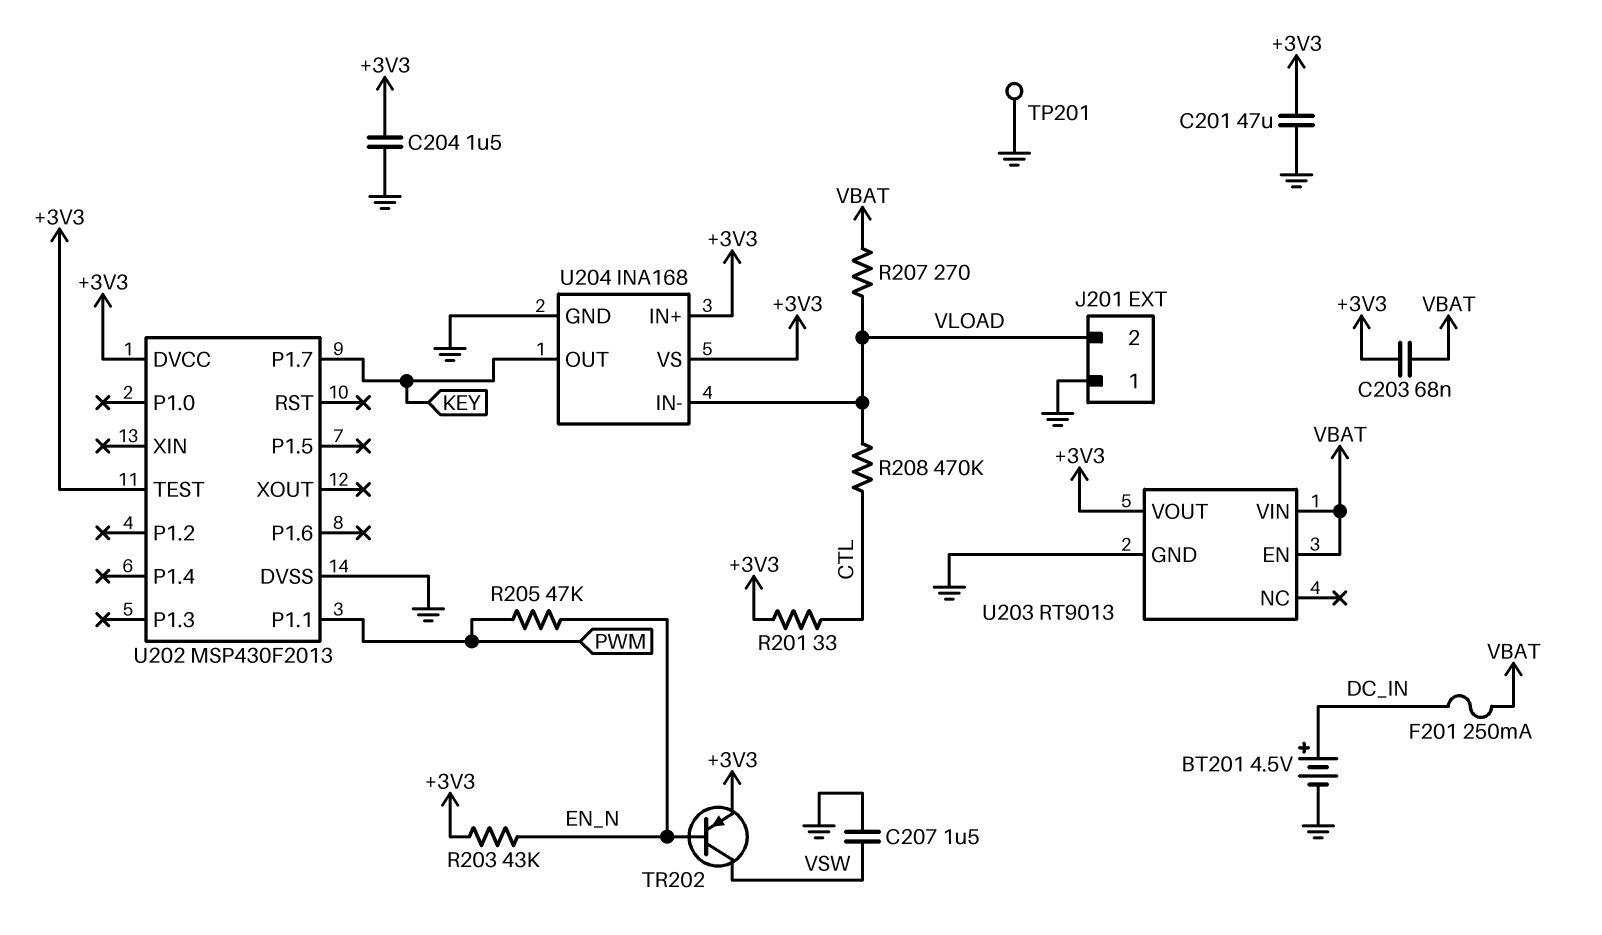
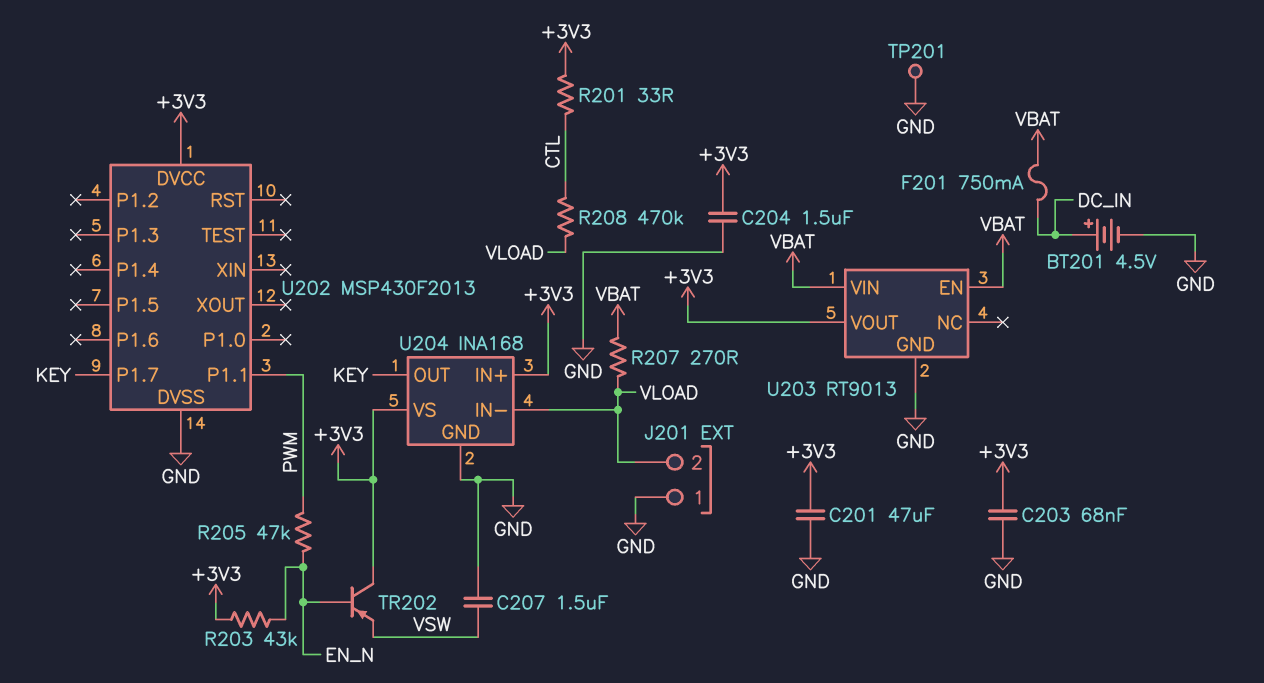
C203: 68nF (+3V3, VBAT) -> 68nF (+3V3, GND)
F201: 250mA (DC_IN, VBAT) -> 750mA (DC_IN, VBAT)
TR202: PNP (B EN_N, C VSW, E +3V3) -> PNP (B EN_N, C +3V3, E VSW)
U202 pin TEST: +3V3 -> none

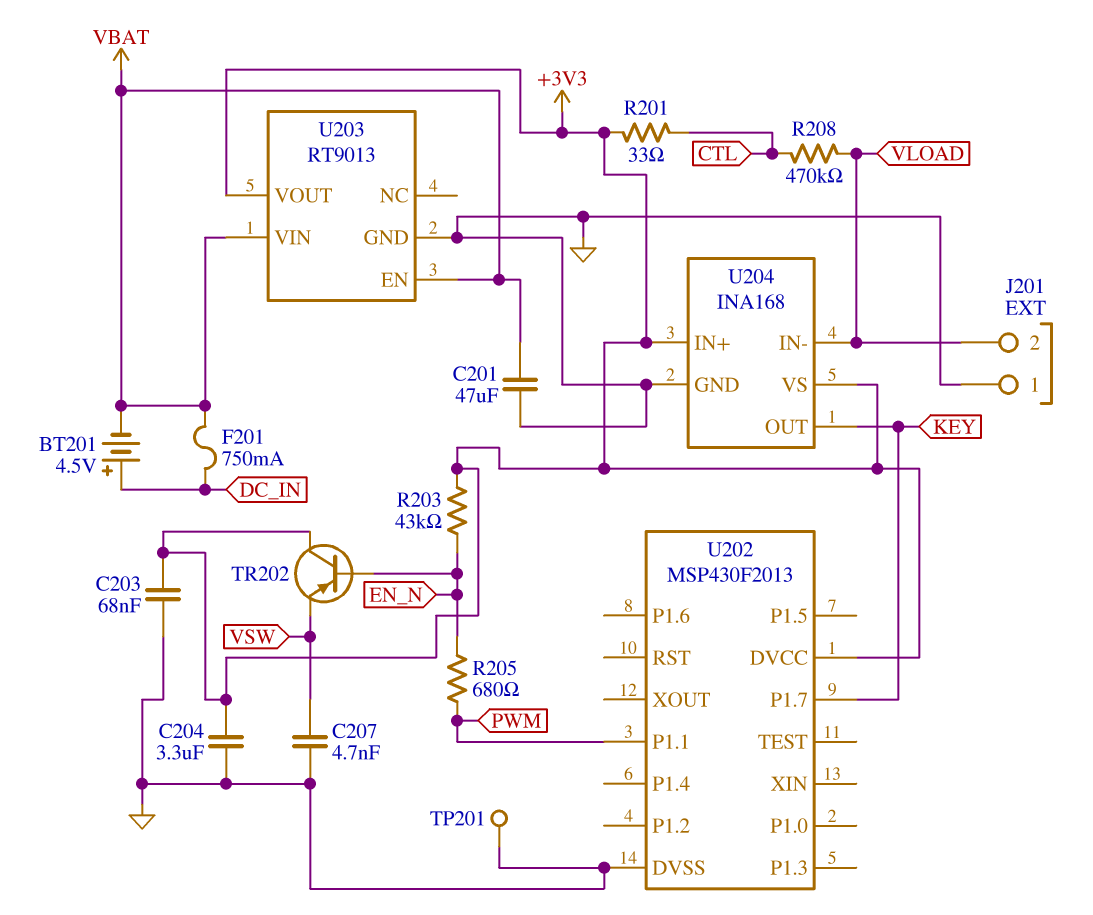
BT201: 4.5V (plus DC_IN, minus GND) -> 4.5V (plus DC_IN, minus VBAT)
C201: 47uF (+3V3, GND) -> 47uF (GND, VBAT)
C204: 1.5uF (+3V3, GND) -> 3.3uF (+3V3, GND)
C207: 1.5uF (GND, VSW) -> 4.7nF (GND, VSW)
R205: 47k (EN_N, PWM) -> 680 (EN_N, PWM)
R207: 270 (VBAT, VLOAD) -> none

